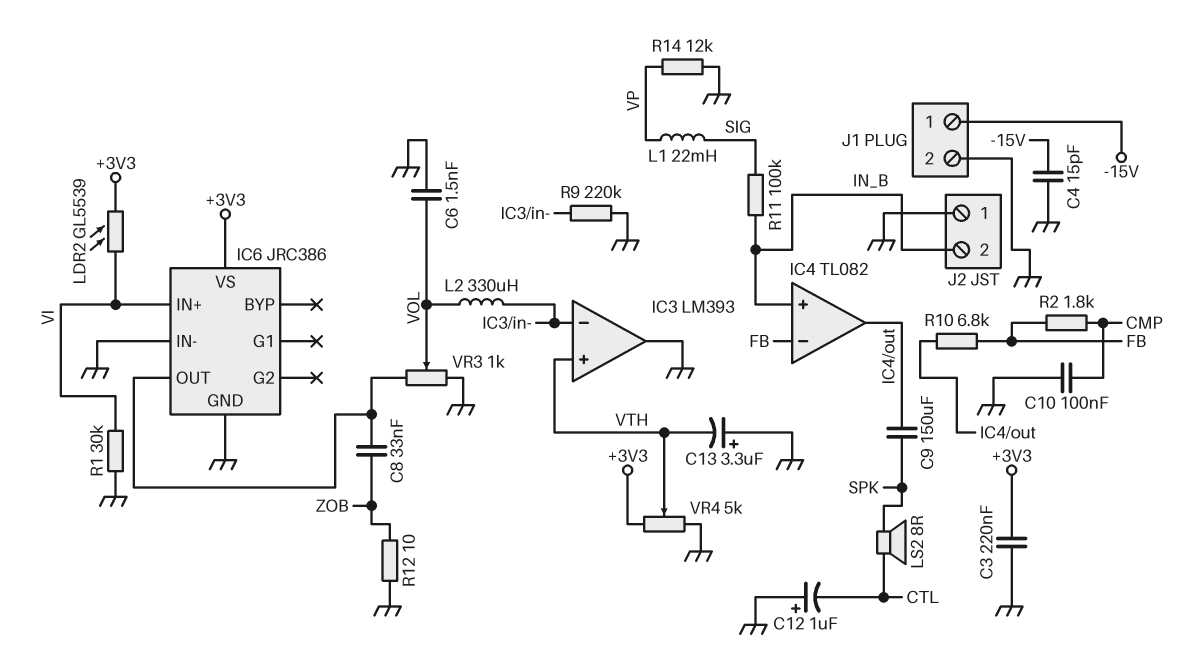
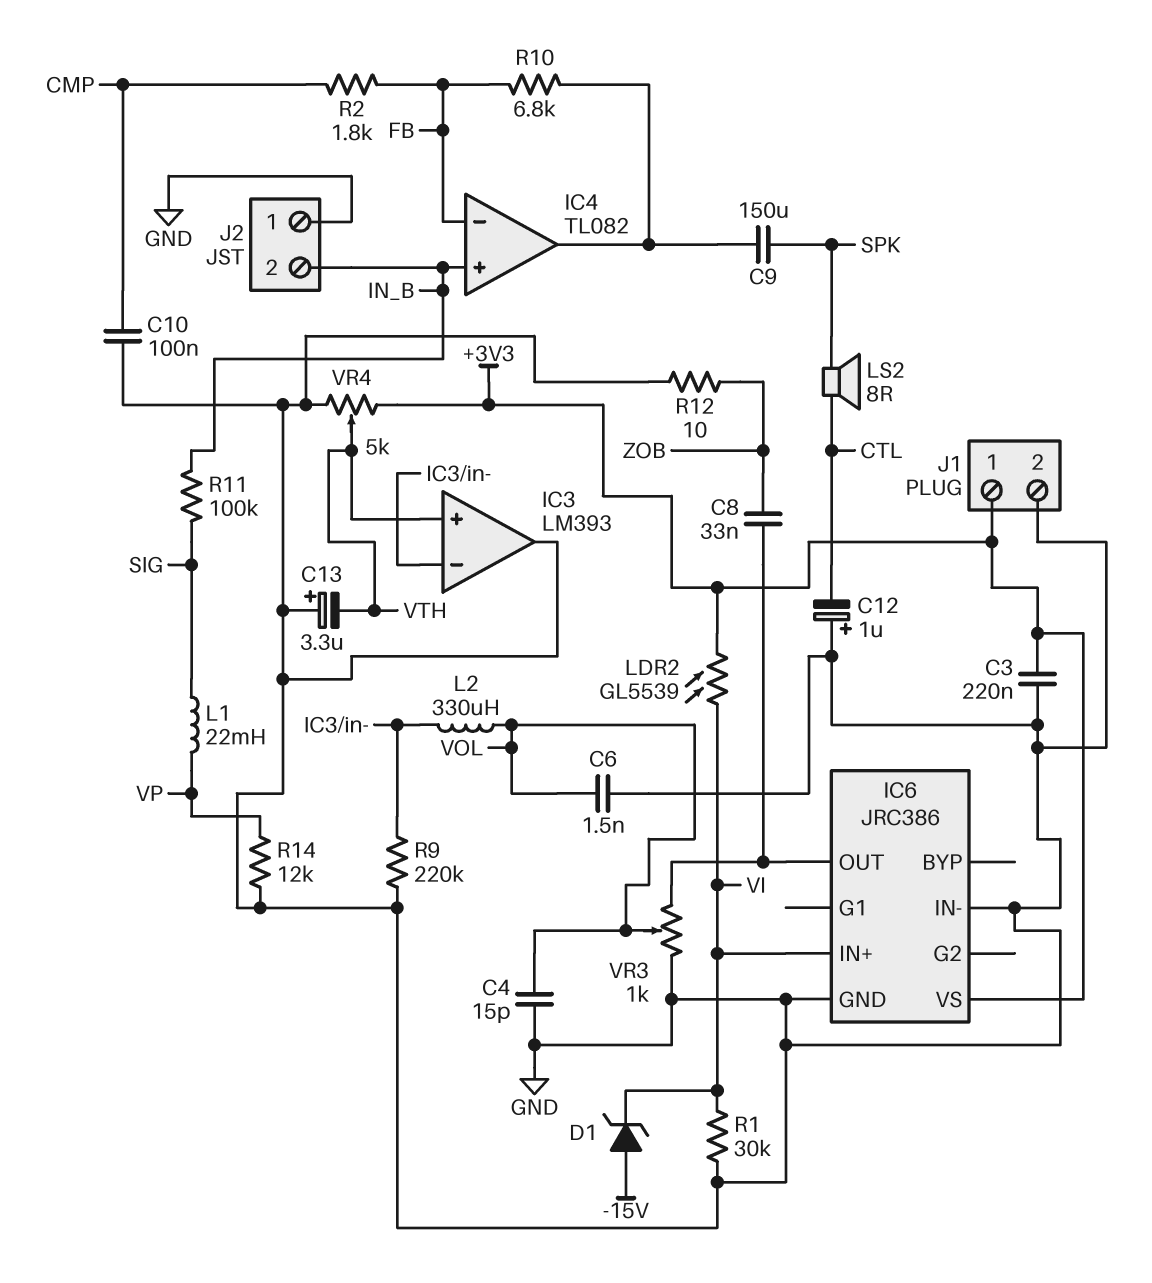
C4: 15pF (-15V, GND) -> 15pF (GND, VOL)
D1: none -> zener (A -15V, K VI)
J1 pin 1: -15V -> +3V3

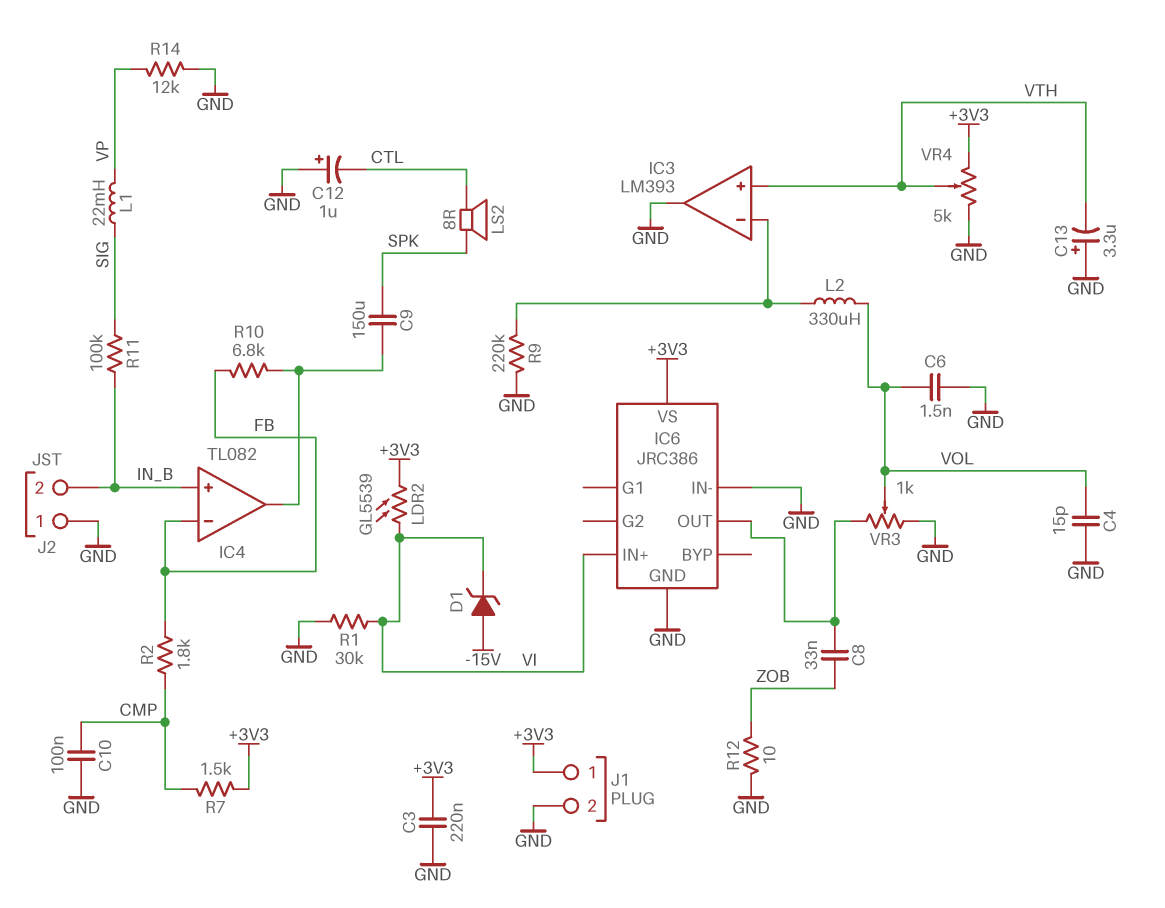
R7: none -> 1.5k (+3V3, CMP)

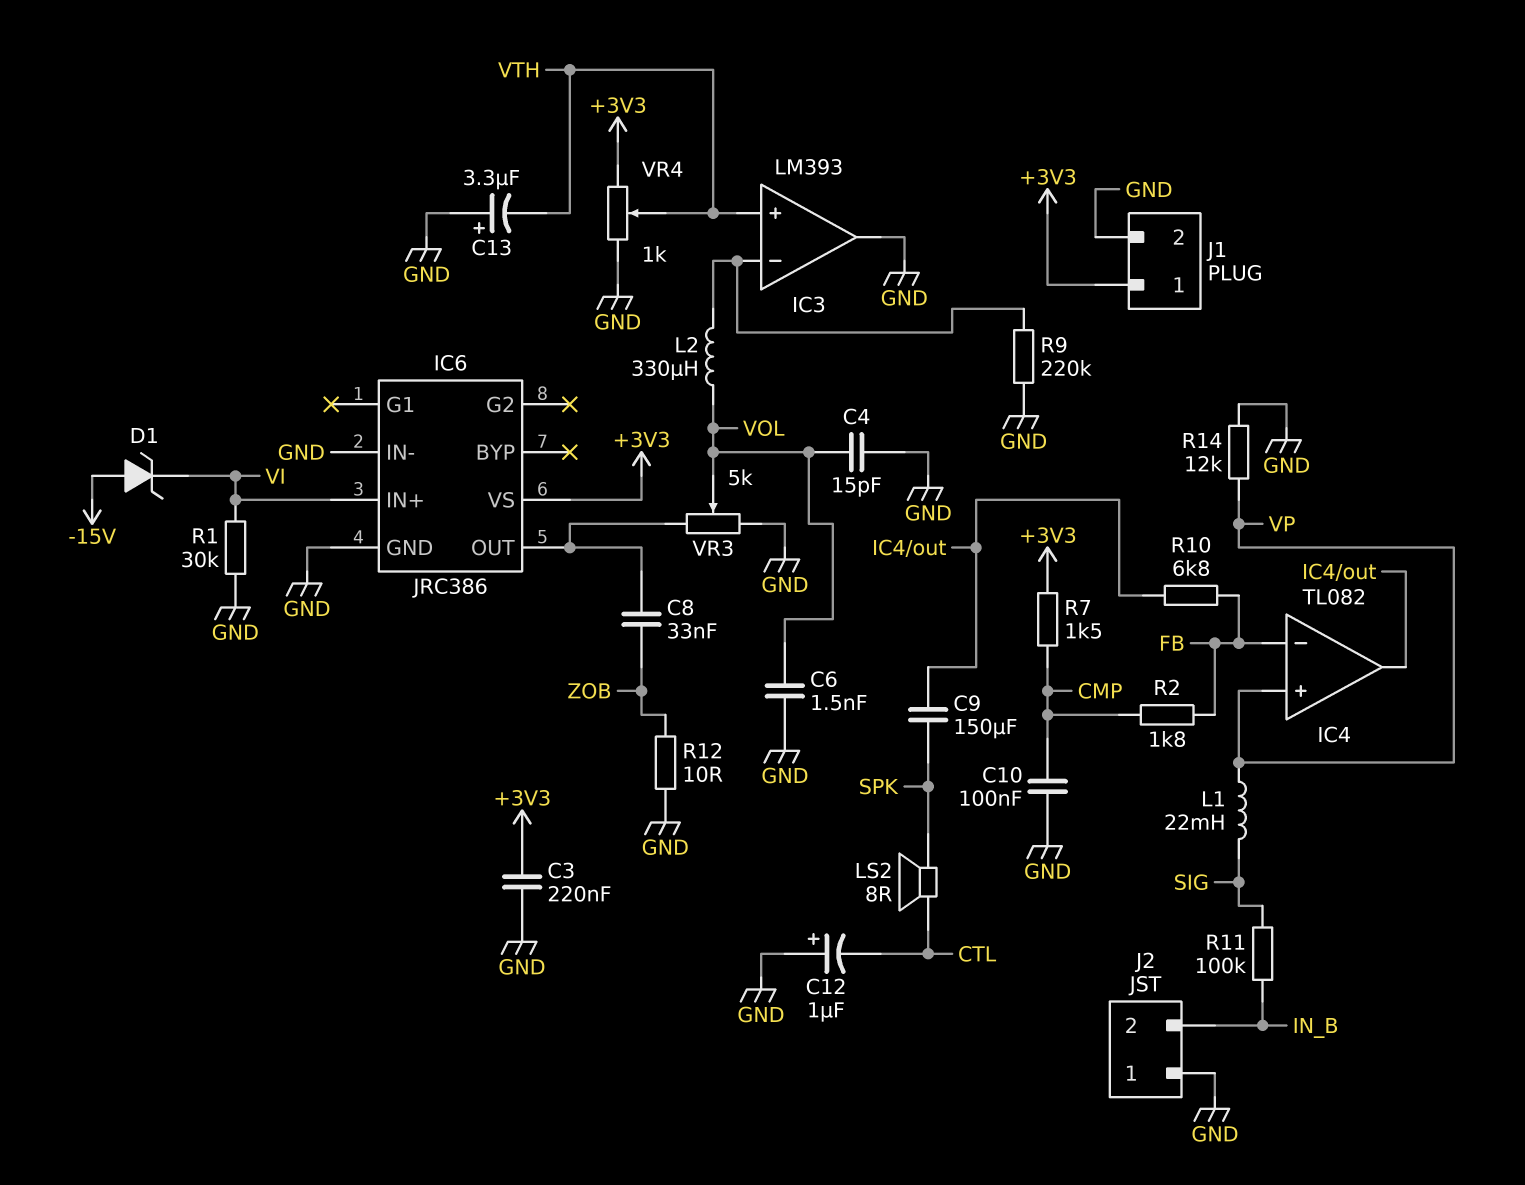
IC4 pin in+: IN_B -> VP
LDR2: GL5539 (+3V3, VI) -> none
VR3: 1k (GND, IC6/OUT, wiper VOL) -> 5k (GND, IC6/OUT, wiper VOL)
VR4: 5k (+3V3, GND, wiper VTH) -> 1k (+3V3, GND, wiper VTH)

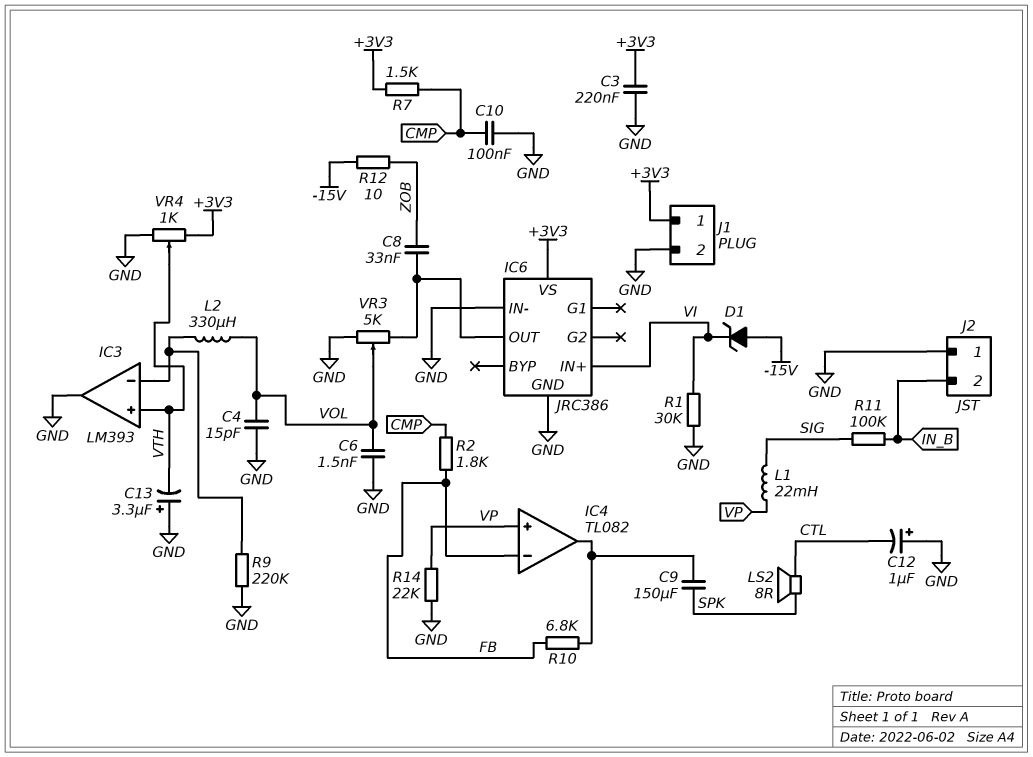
R12: 10 (GND, ZOB) -> 10 (-15V, ZOB)
R14: 12k (GND, VP) -> 22k (GND, VP)

